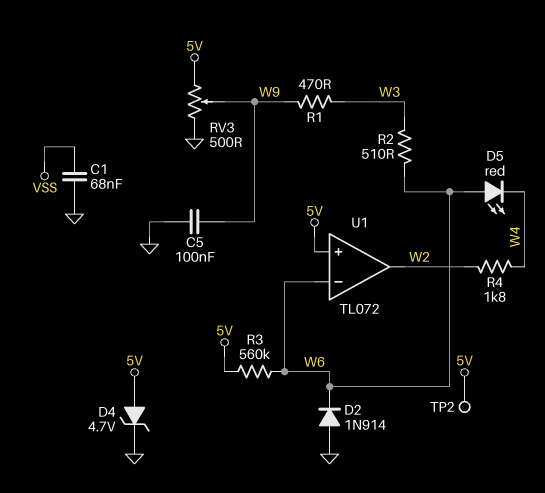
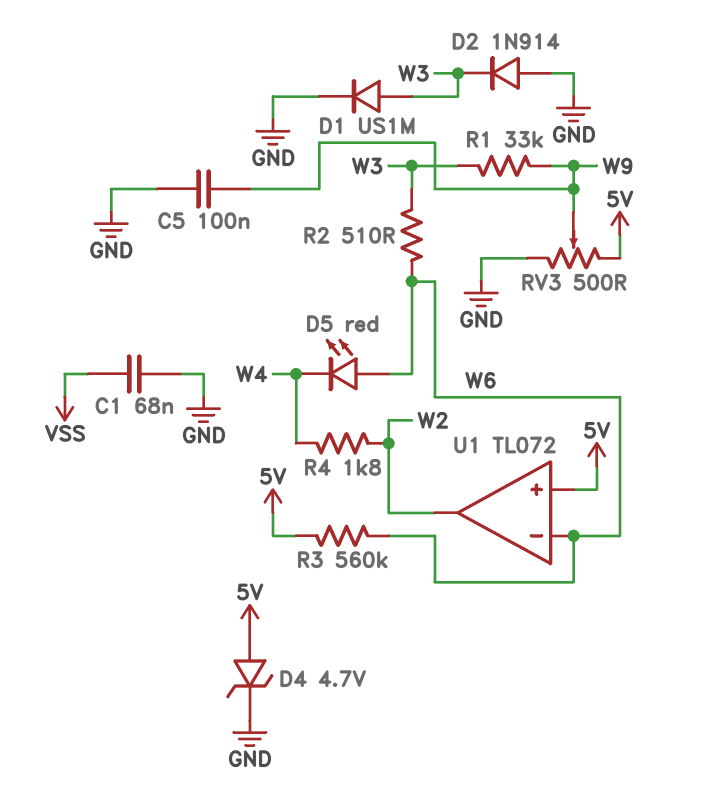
D1: none -> diode US1M (A W3, K GND)
D2: diode 1N914 (A GND, K W6) -> diode 1N914 (A GND, K W3)
R1: 470 (W3, W9) -> 33k (W3, W9)
TP2: test point (5V) -> none

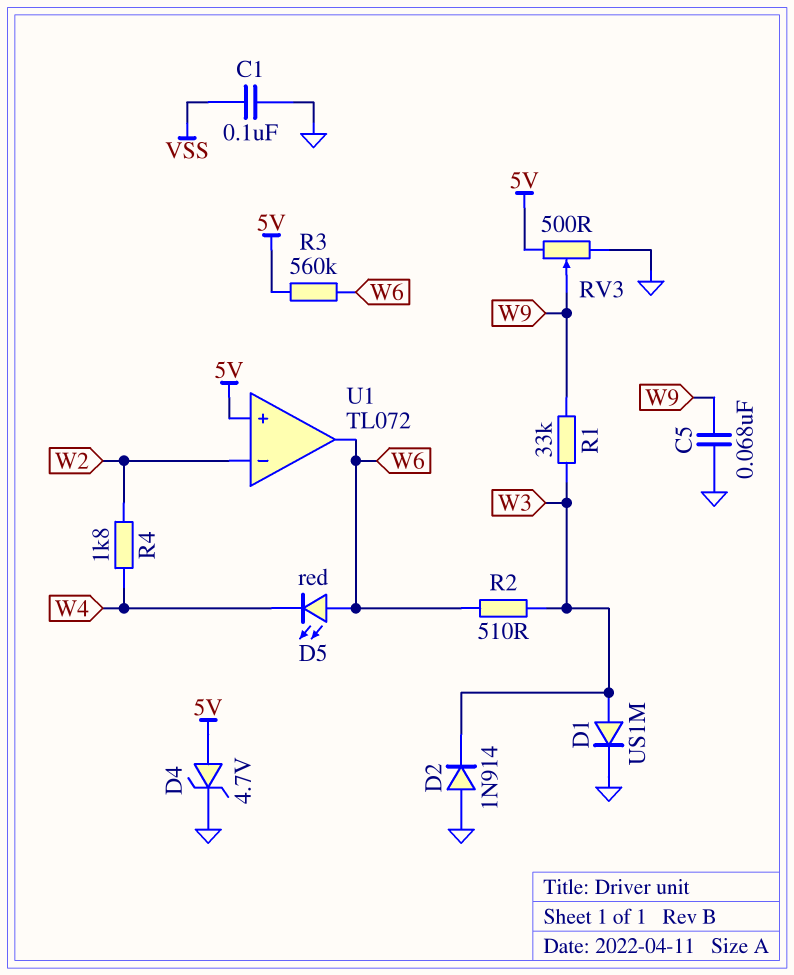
C1: 68nF (GND, VSS) -> 100nF (GND, VSS)
C5: 100nF (GND, W9) -> 68nF (GND, W9)
U1 pin in-: W6 -> W2
U1 pin out: W2 -> W6

